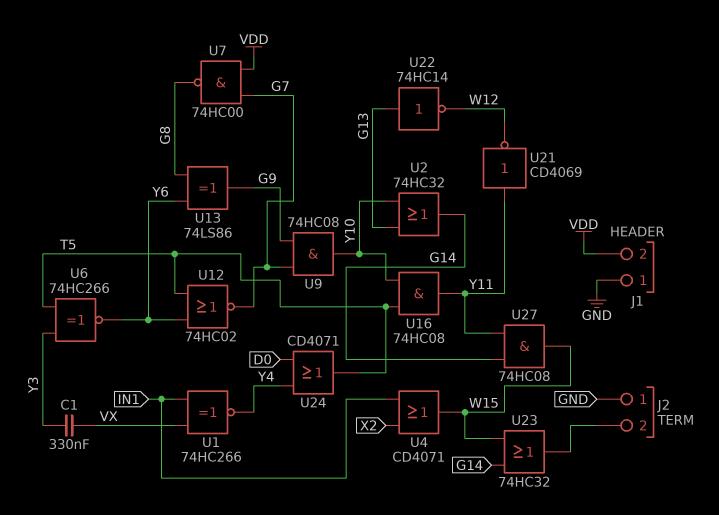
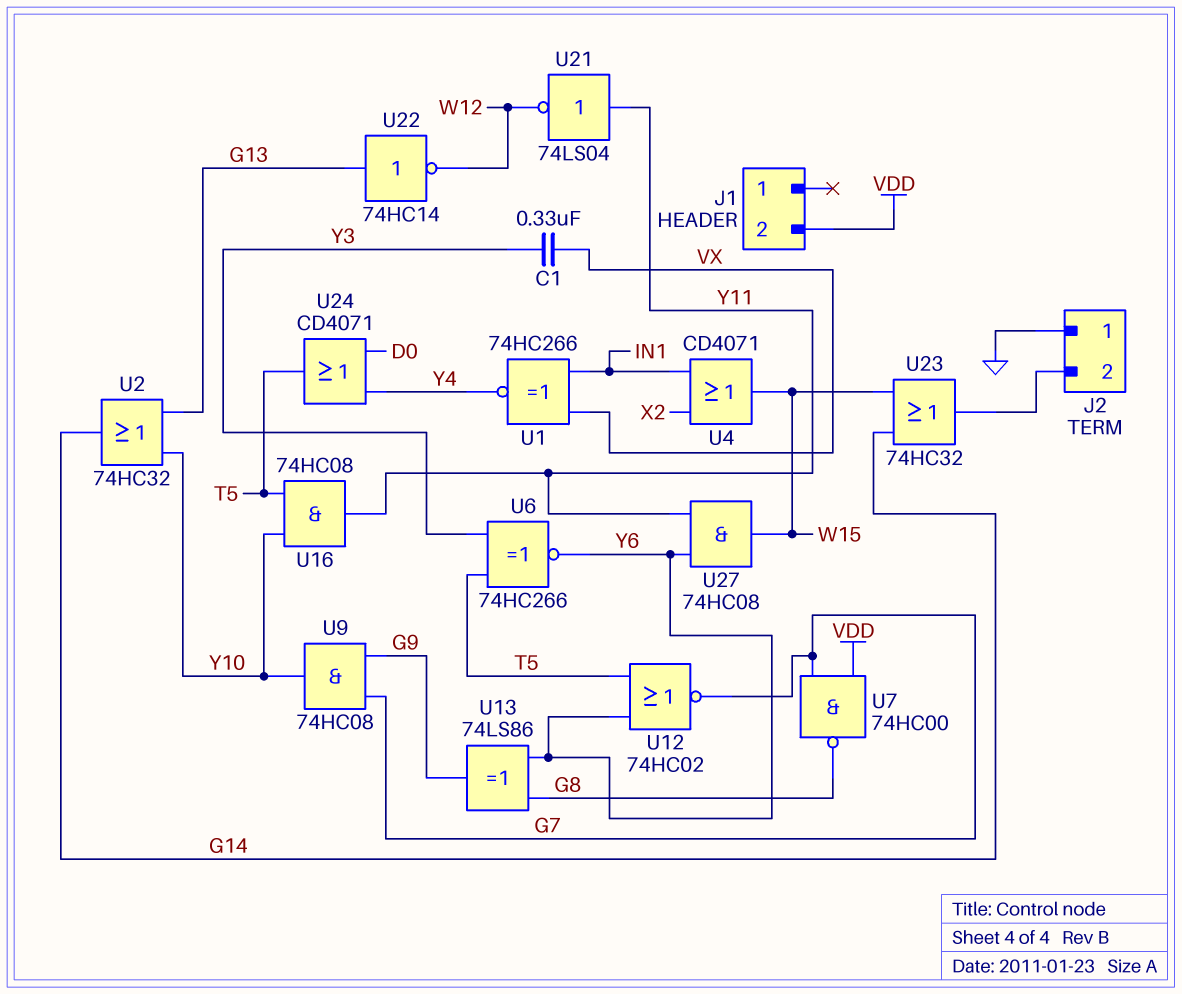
J1 pin 1: GND -> none
U21: NOT CD4069 (in Y11, out W12) -> NOT 74LS04 (in Y11, out W12)
U27: AND 74HC08 (in G14, in Y11, out W15) -> AND 74HC08 (in Y6, in Y11, out W15)

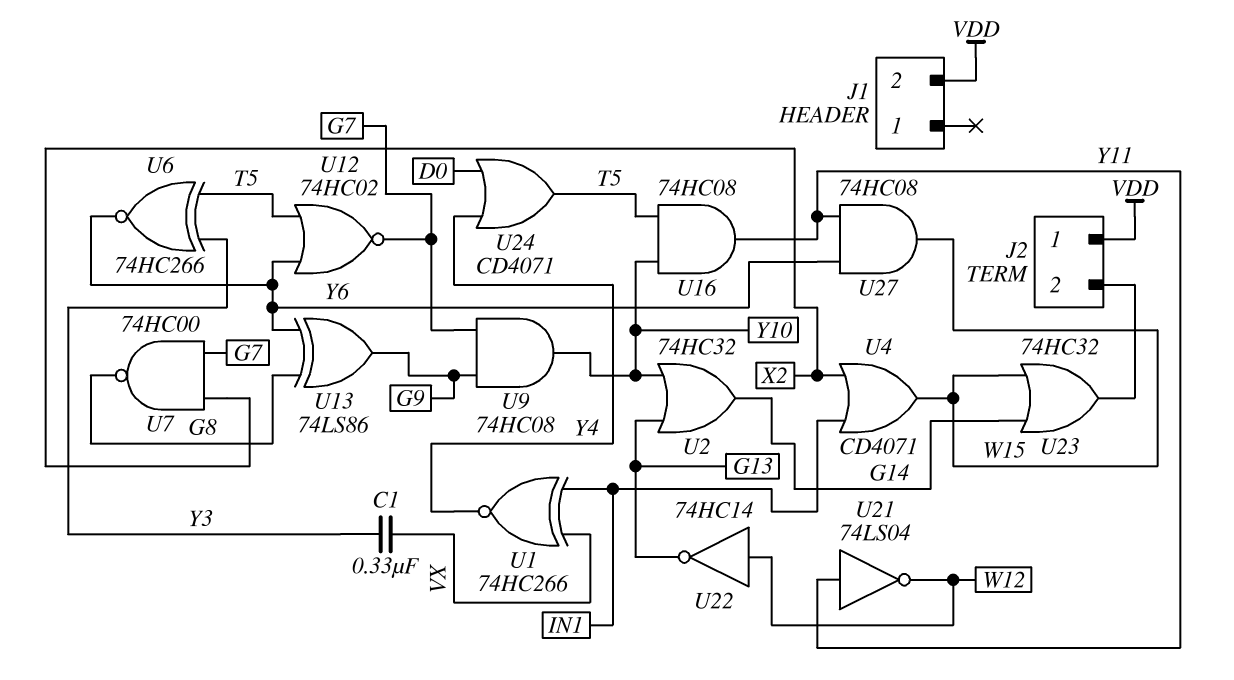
J2 pin 1: GND -> VDD
U7: NAND 74HC00 (in G7, in VDD, out G8) -> NAND 74HC00 (in G7, in X2, out G8)
U22: NOT 74HC14 (in G13, out W12) -> NOT 74HC14 (in W12, out G13)

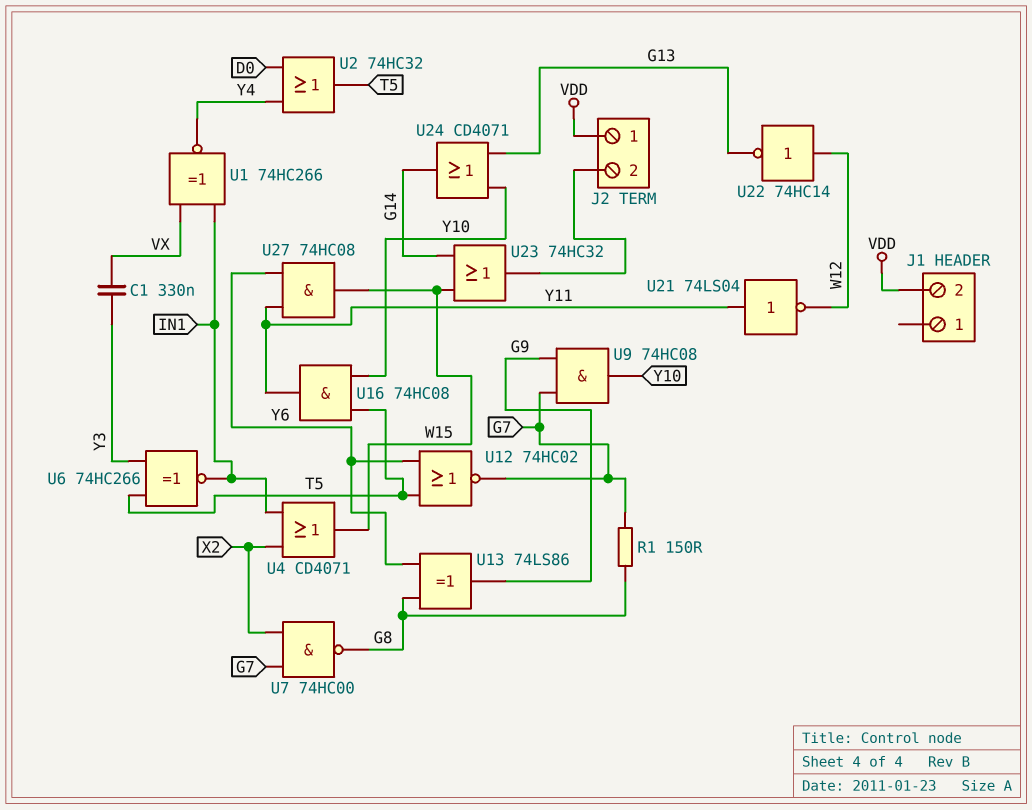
R1: none -> 150 (G7, G8)
U2: OR 74HC32 (in G13, in Y10, out G14) -> OR 74HC32 (in D0, in Y4, out T5)
U6: XNOR 74HC266 (in T5, in Y3, out Y6) -> XNOR 74HC266 (in T5, in Y3, out IN1)
U24: OR CD4071 (in D0, in Y4, out T5) -> OR CD4071 (in G13, in Y10, out G14)

